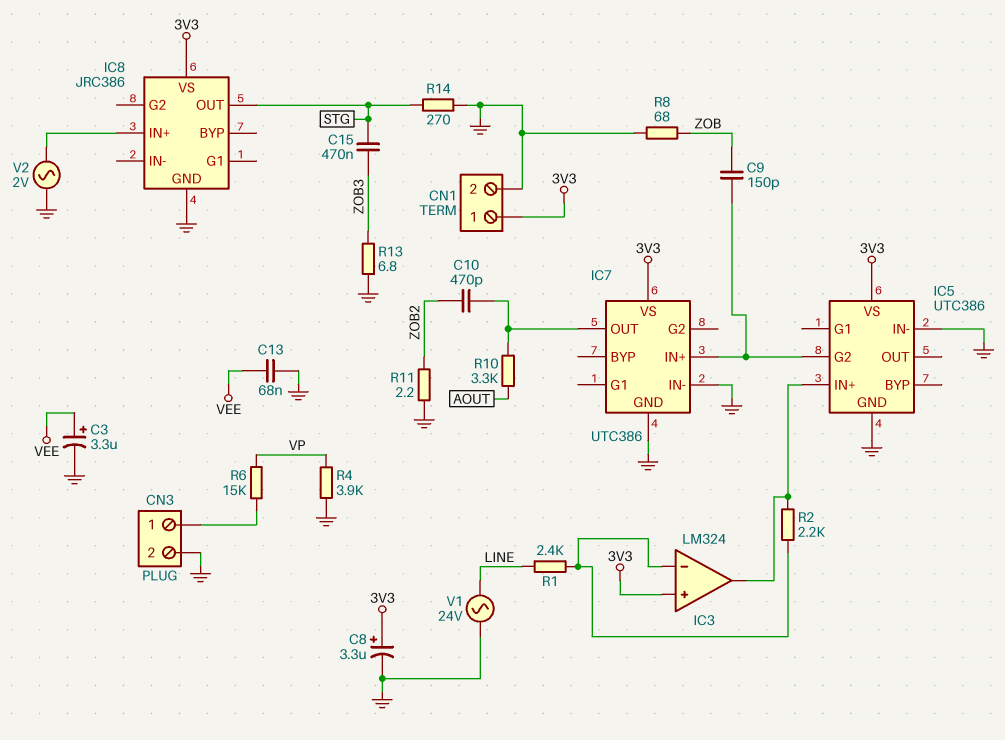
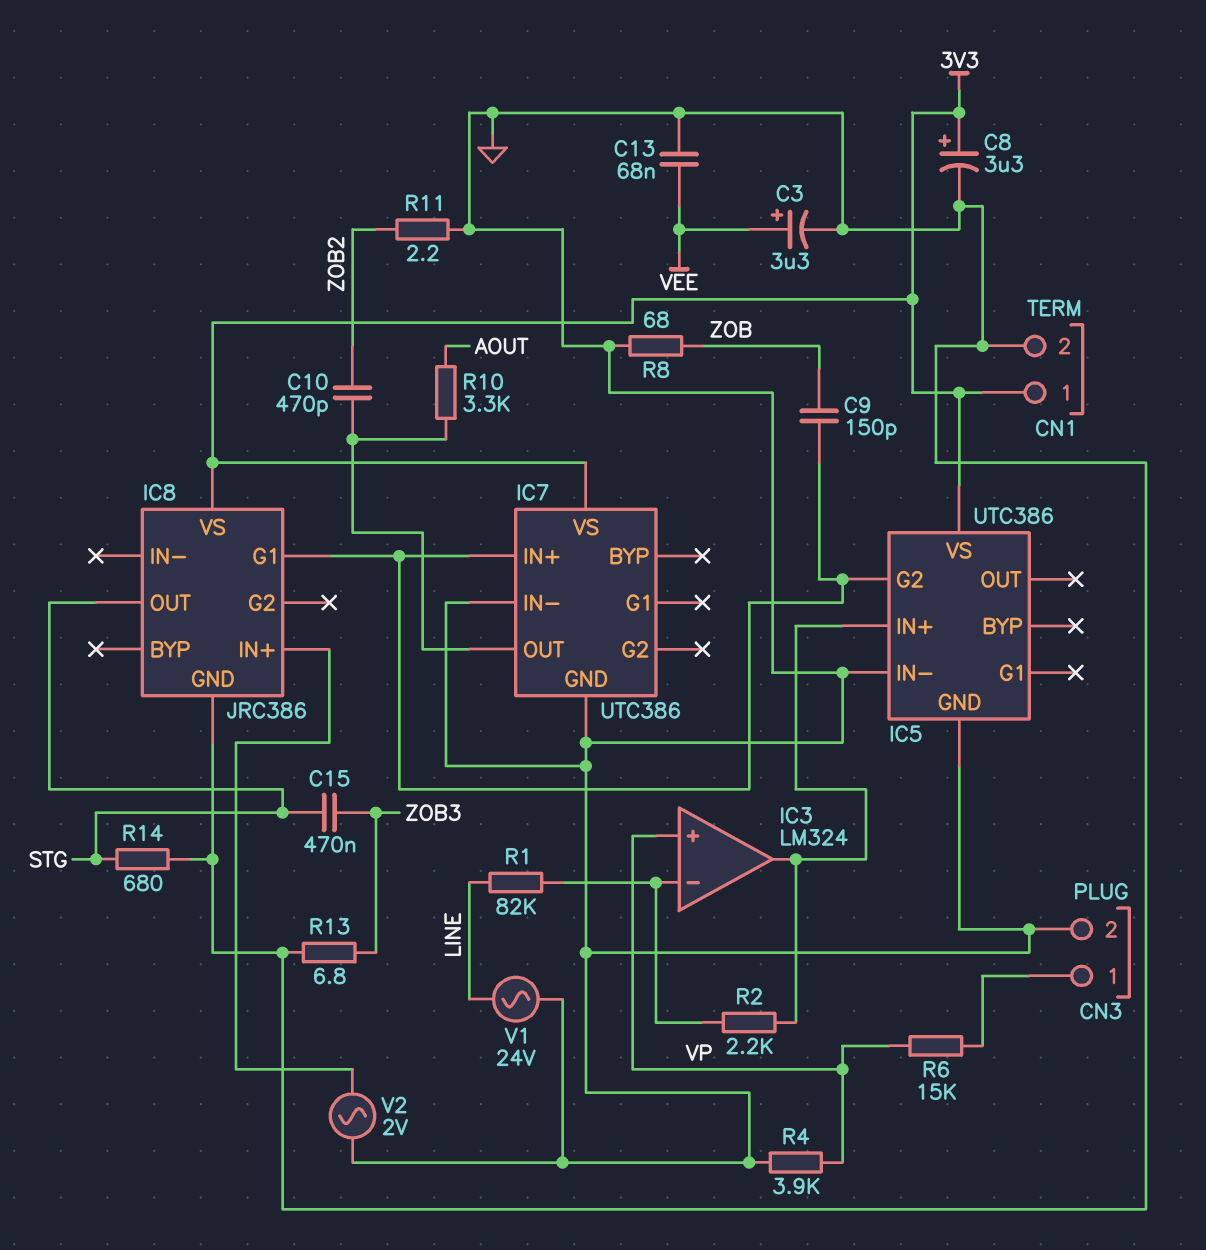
IC3 pin in+: 3V3 -> VP
IC8 pin G1: none -> IC5/G2
R1: 2.4k (IC3/in-, LINE) -> 82k (IC3/in-, LINE)
R14: 270 (GND, STG) -> 680 (GND, STG)

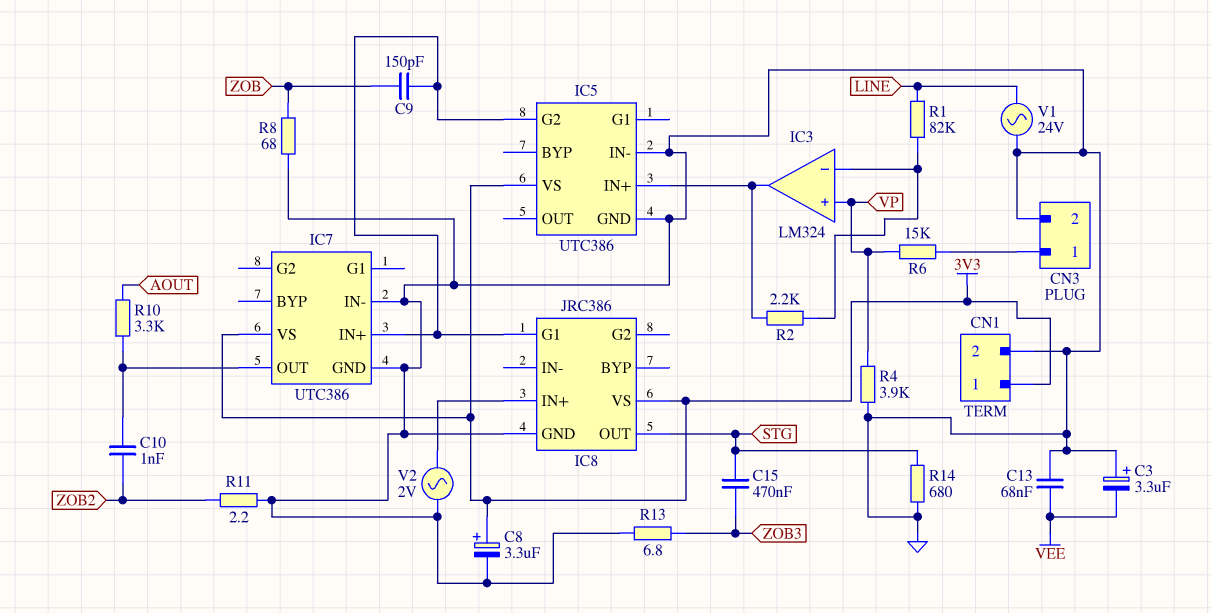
C3: 3.3uF (plus VEE, minus GND) -> 3.3uF (plus GND, minus VEE)
C10: 470pF (IC7/OUT, ZOB2) -> 1nF (IC7/OUT, ZOB2)

